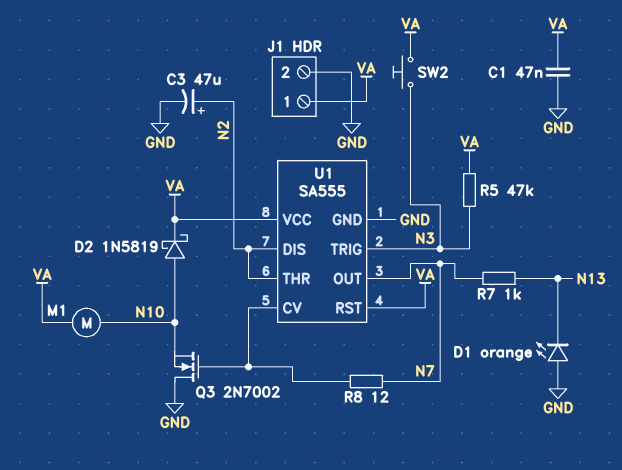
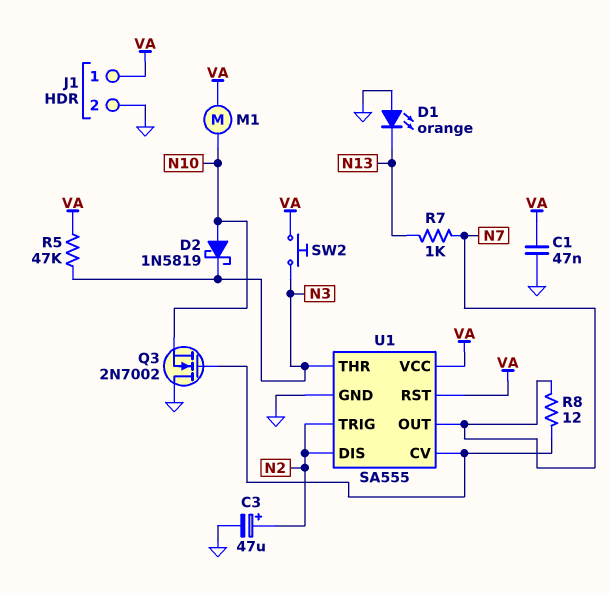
D2: schottky 1N5819 (A N10, K VA) -> schottky 1N5819 (A N10, K N3)
U1 pin THR: N2 -> N3
U1 pin TRIG: N3 -> N2

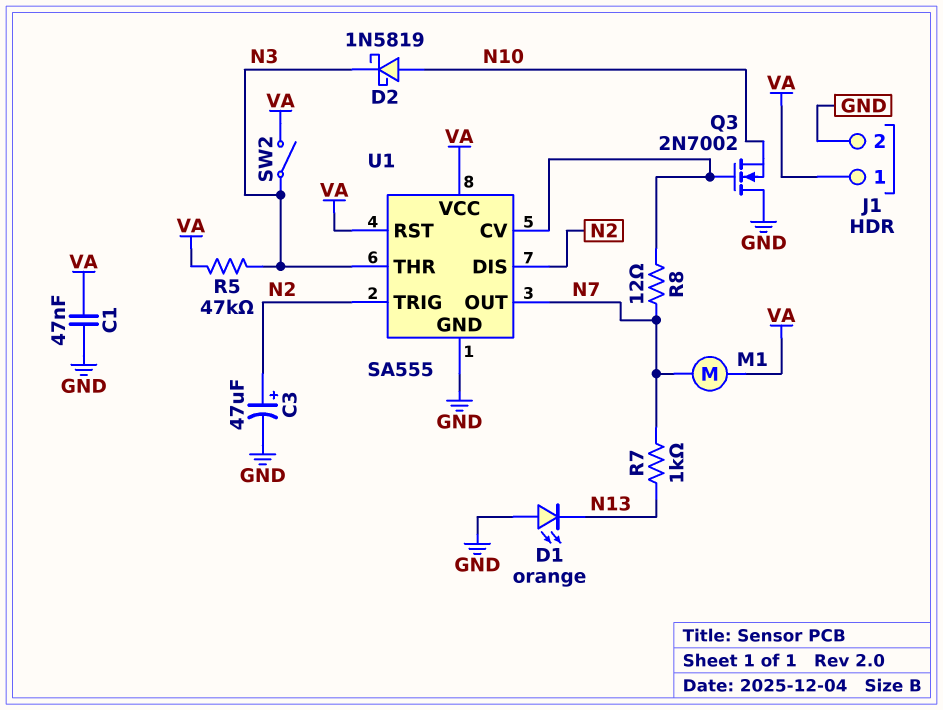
M1: motor (N10, VA) -> motor (N7, VA)
SW2: button (N3, VA) -> switch (N3, VA)

